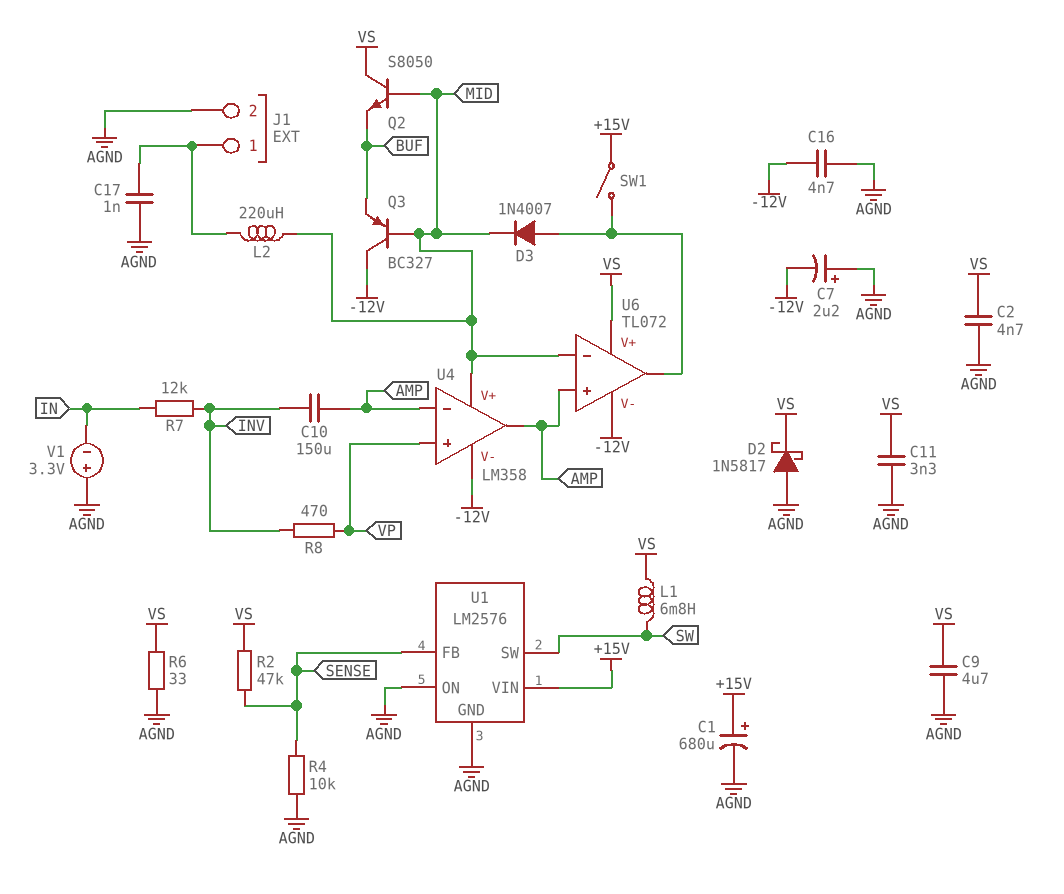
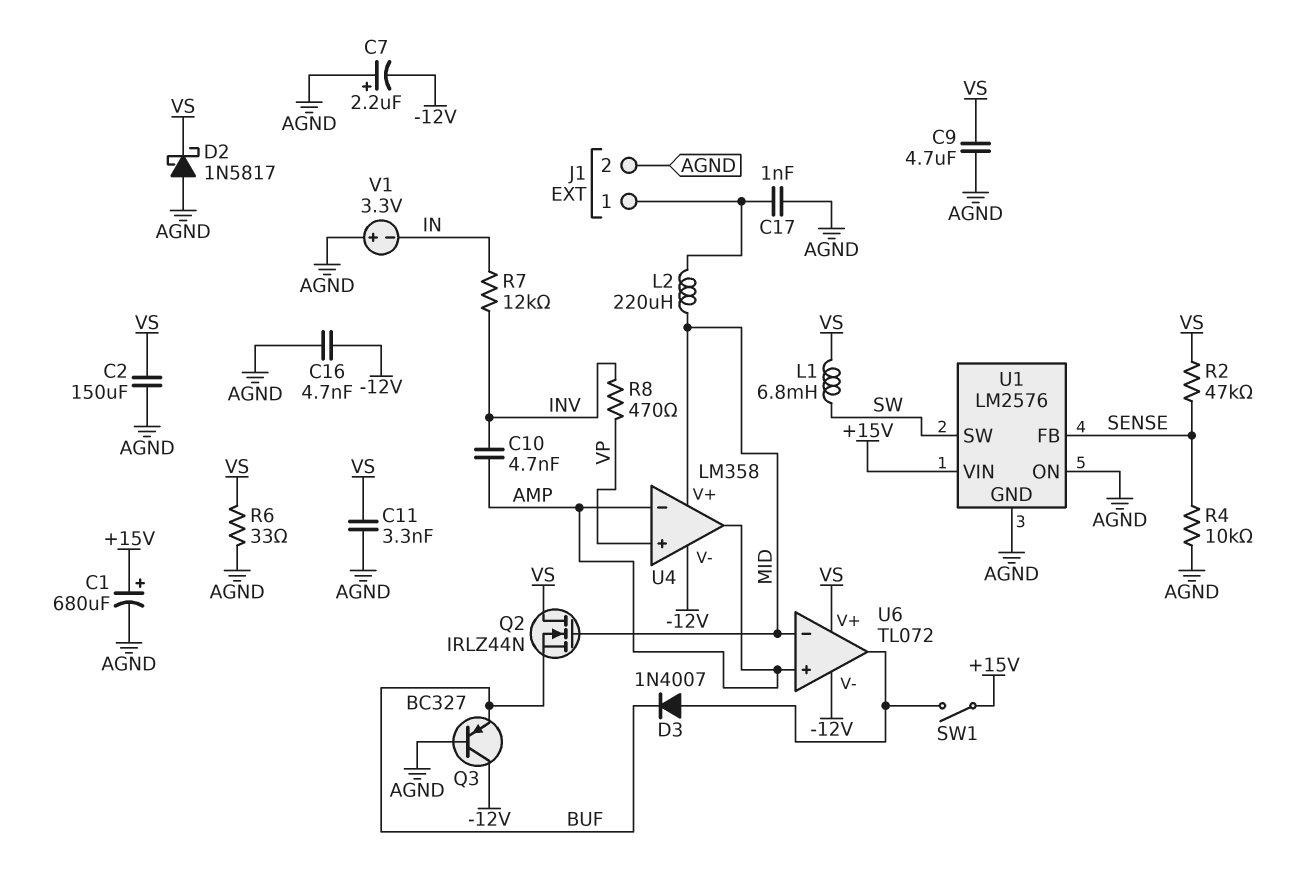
C2: 4.7nF (AGND, VS) -> 150uF (AGND, VS)
C10: 150uF (AMP, INV) -> 4.7nF (AMP, INV)
D3: diode 1N4007 (A U6/out, K MID) -> diode 1N4007 (A U6/out, K BUF)
Q2: NPN S8050 (B MID, C VS, E BUF) -> NMOS IRLZ44N (G MID, D VS, S BUF)
Q3: PNP BC327 (B MID, C -12V, E BUF) -> PNP BC327 (B AGND, C -12V, E BUF)

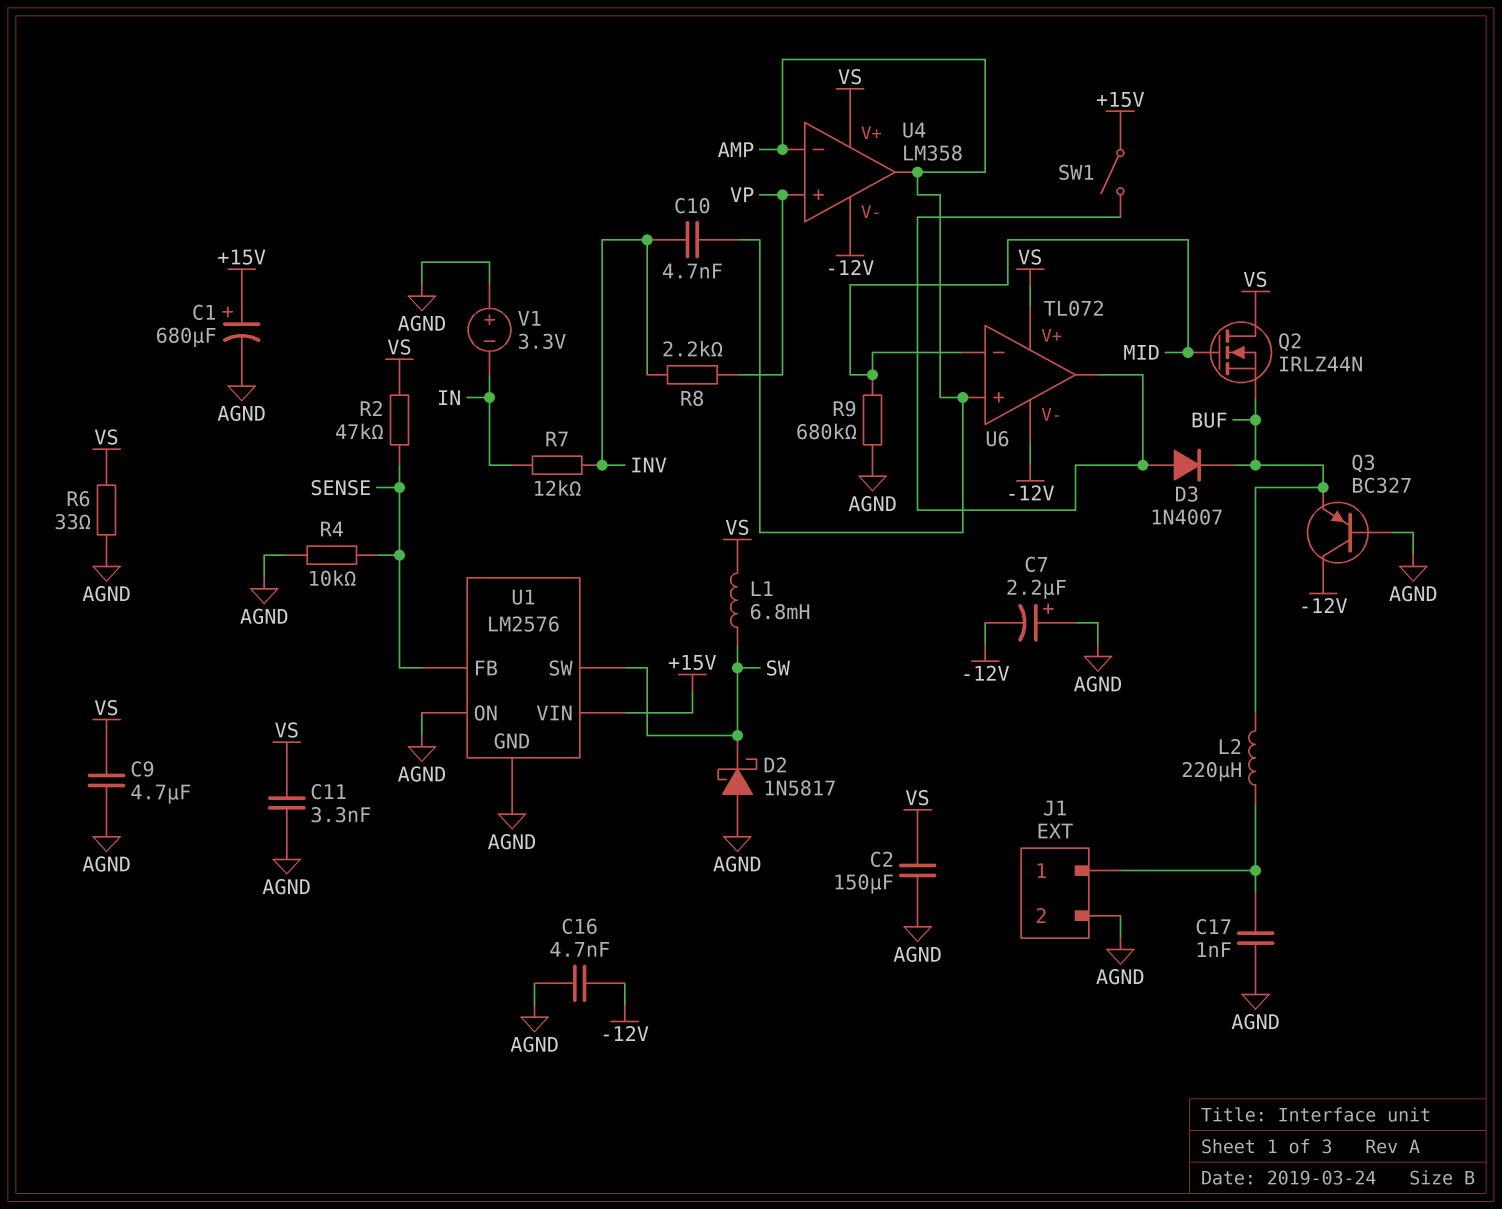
D2: schottky 1N5817 (A AGND, K VS) -> schottky 1N5817 (A AGND, K SW)
L2: 220uH (J1/1, MID) -> 220uH (BUF, J1/1)
R8: 470 (INV, VP) -> 2.2k (INV, VP)
R9: none -> 680k (AGND, MID)
U4 pin V+: MID -> VS

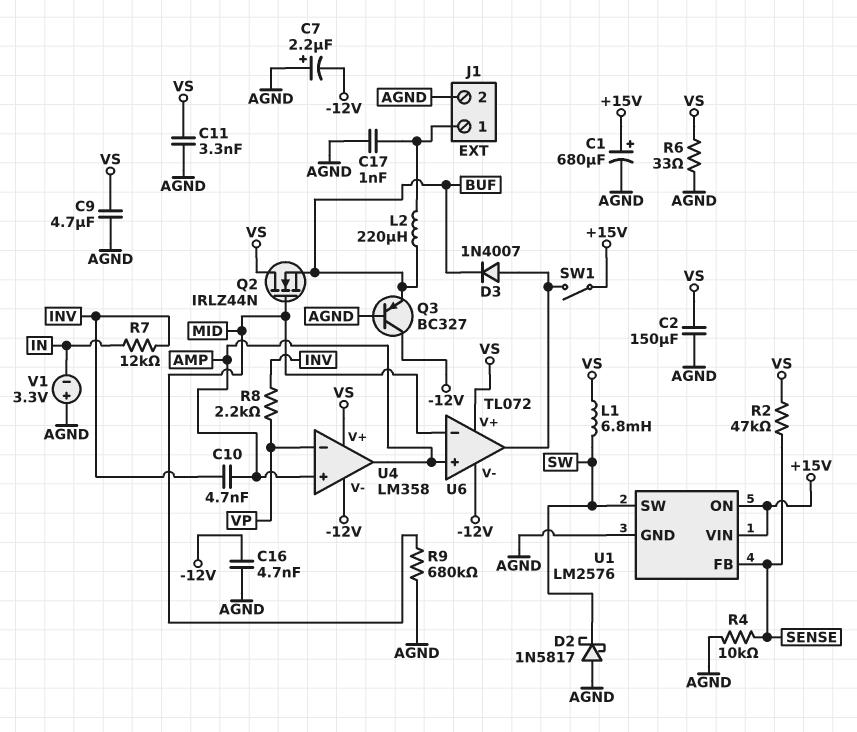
U1 pin ON: AGND -> +15V
U4 pin in+: VP -> AMP
U4 pin in-: AMP -> VP

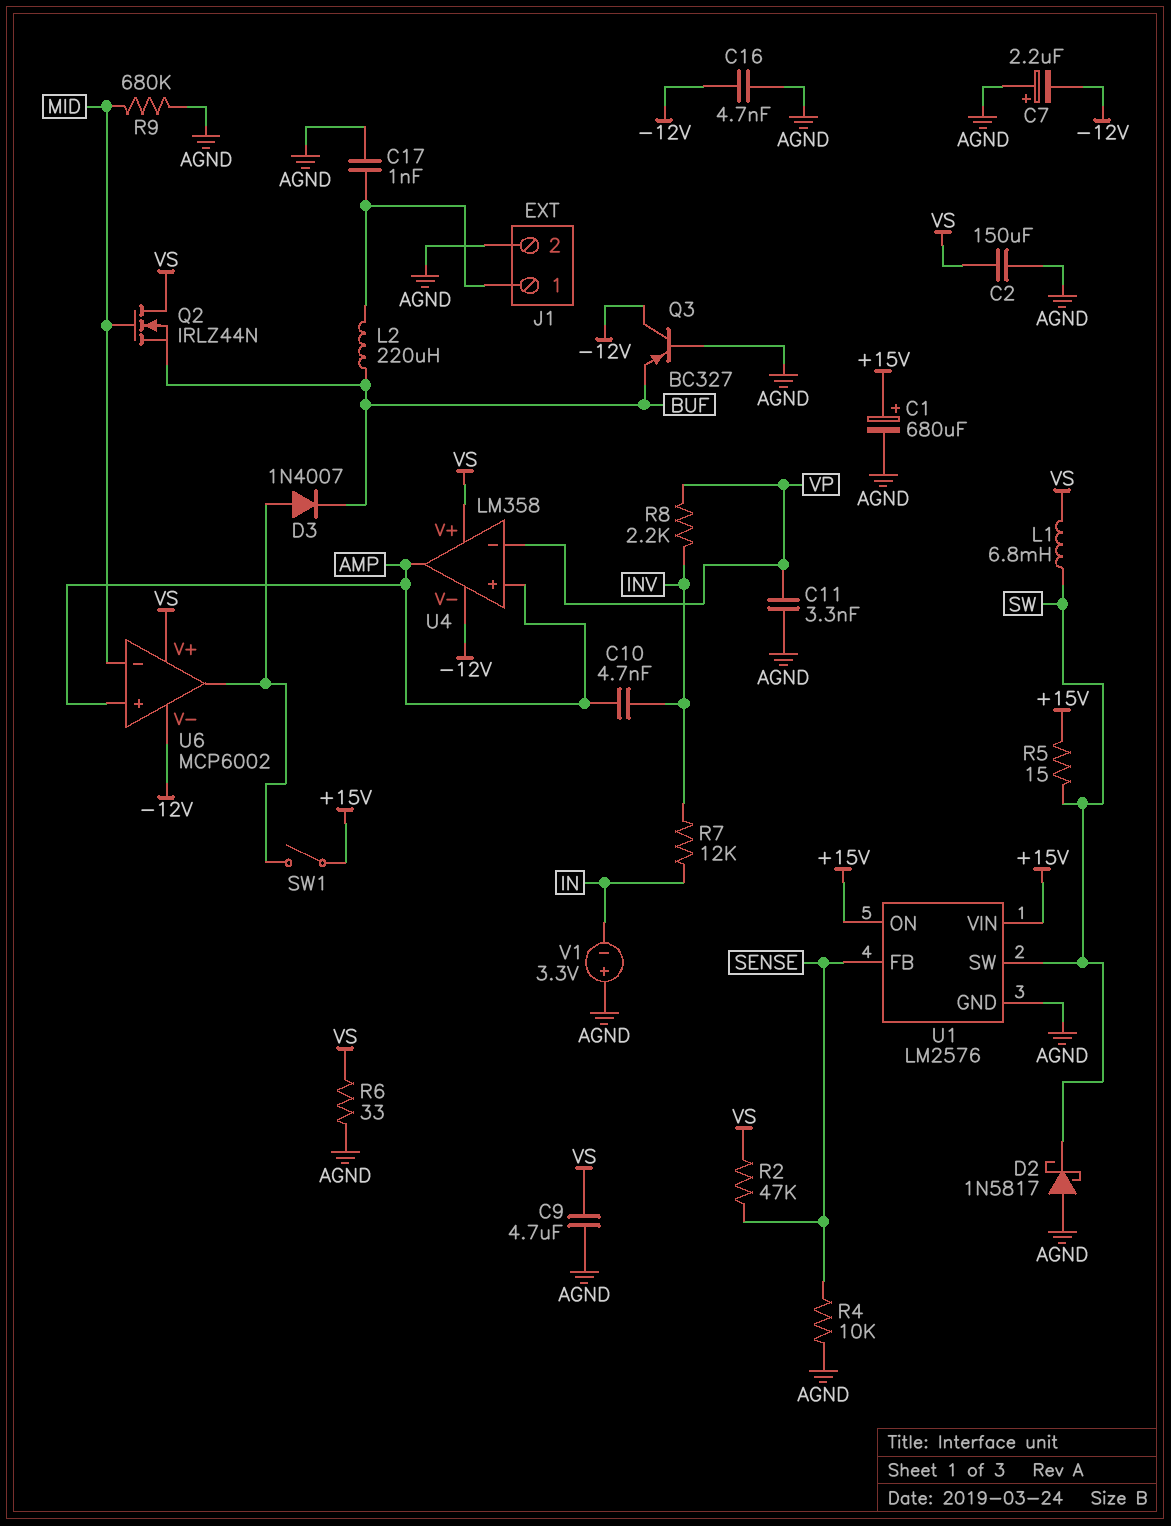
C11: 3.3nF (AGND, VS) -> 3.3nF (AGND, VP)
R5: none -> 15 (+15V, SW)
U6: TL072 -> MCP6002

